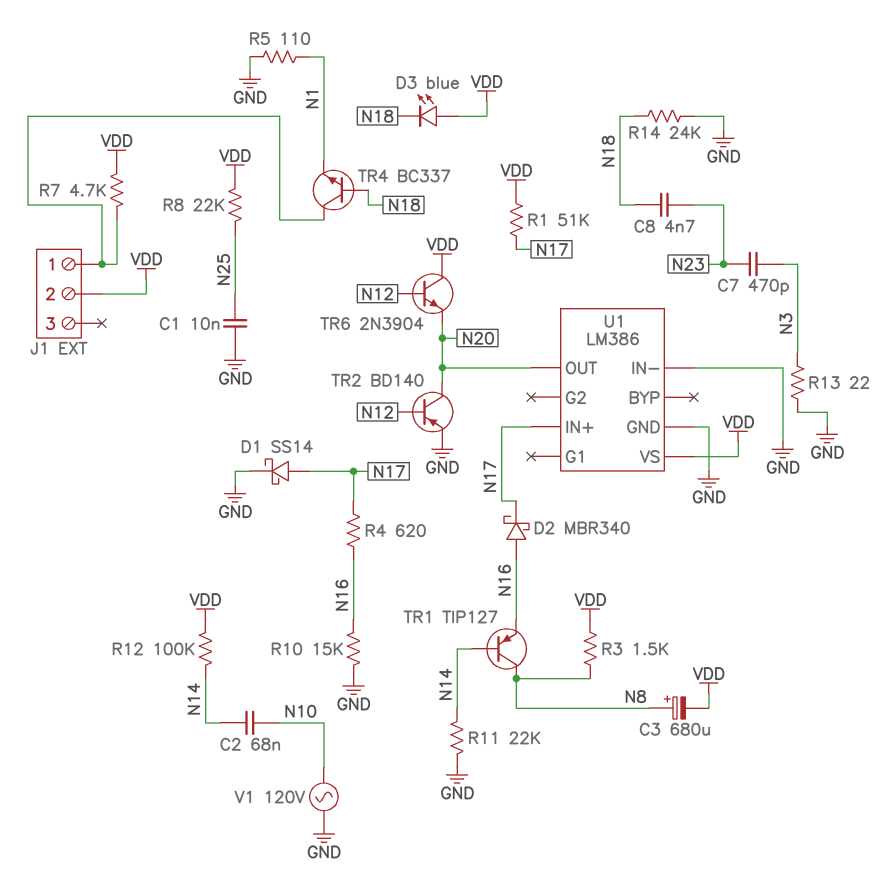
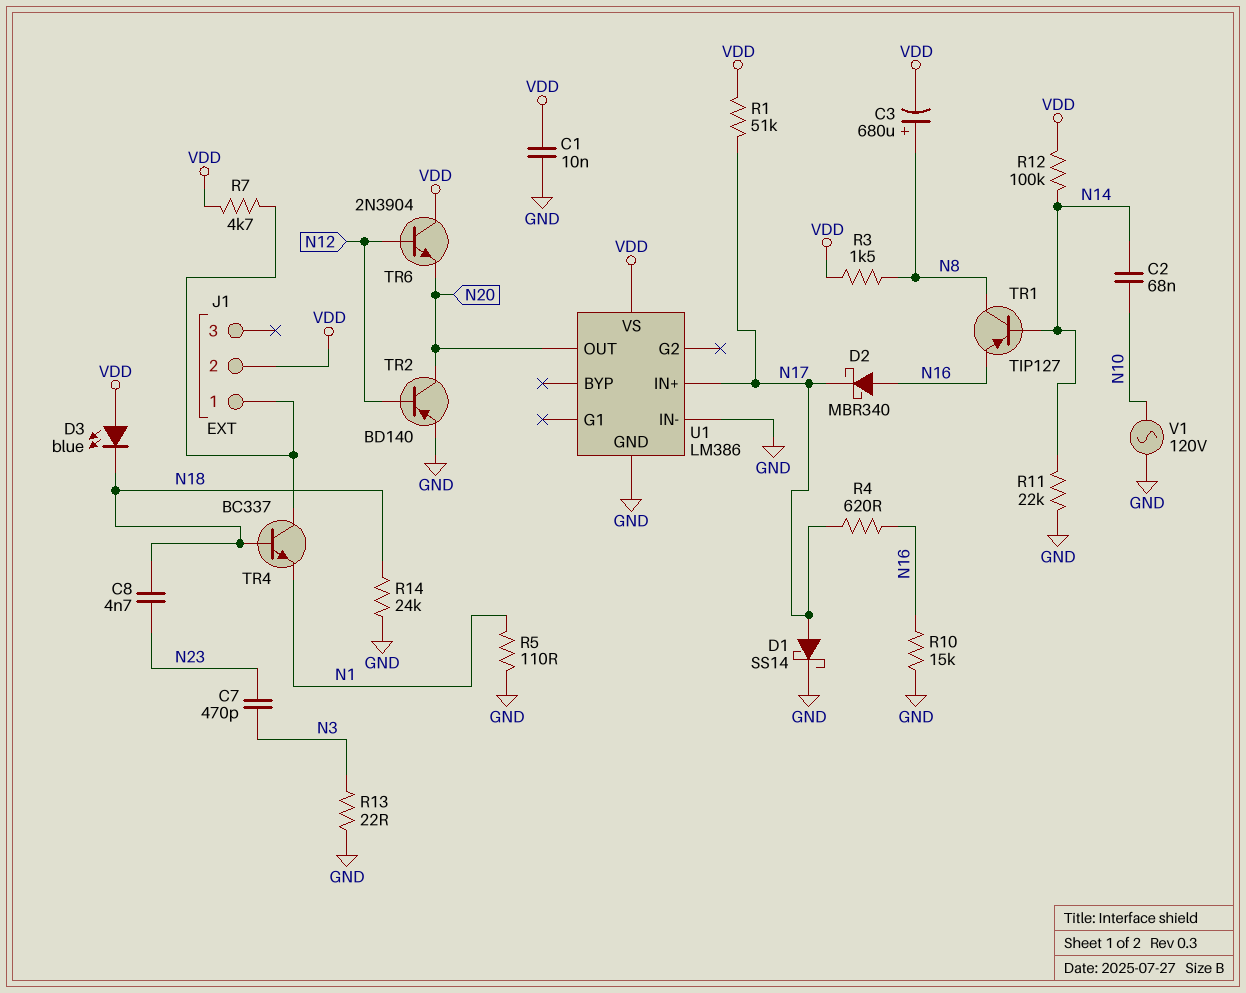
C1: 10nF (GND, N25) -> 10nF (GND, VDD)
R8: 22k (N25, VDD) -> none

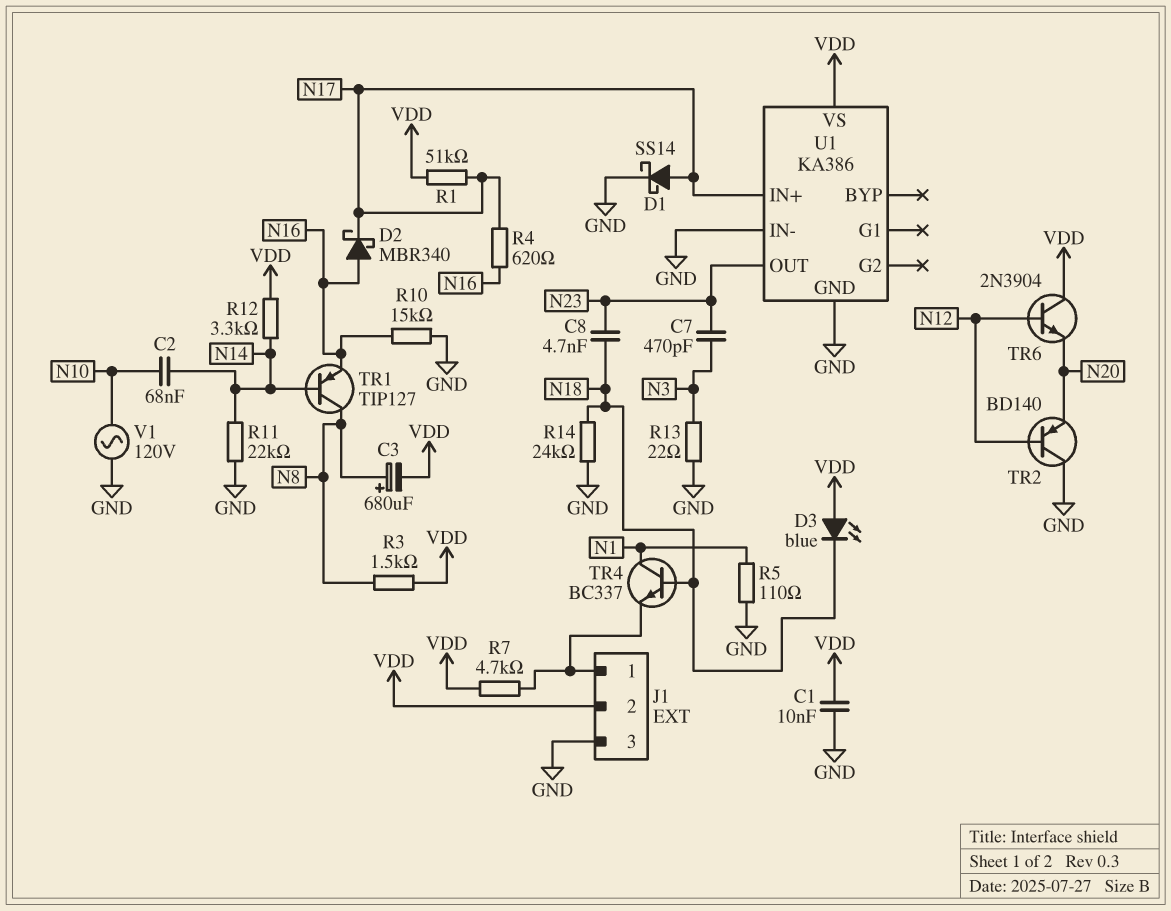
J1 pin 3: none -> GND
R12: 100k (N14, VDD) -> 3.3k (N14, VDD)
TR2: PNP BD140 (B N12, C N20, E GND) -> PNP BD140 (B N12, C GND, E N20)
TR4: NPN BC337 (B N18, C J1/1, E N1) -> NPN BC337 (B N18, C N1, E J1/1)
U1: LM386 -> KA386
U1 pin OUT: N20 -> N23

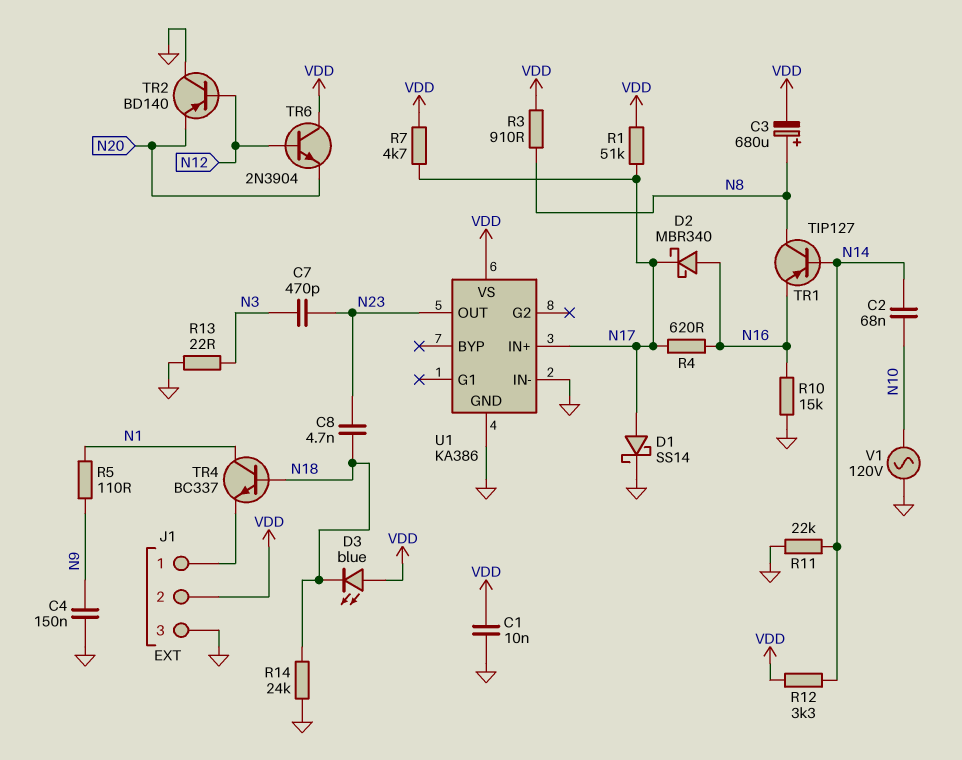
C4: none -> 150nF (GND, N9)
R3: 1.5k (N8, VDD) -> 910 (N8, VDD)
R5: 110 (GND, N1) -> 110 (N1, N9)
R7: 4.7k (J1/1, VDD) -> 4.7k (N17, VDD)

